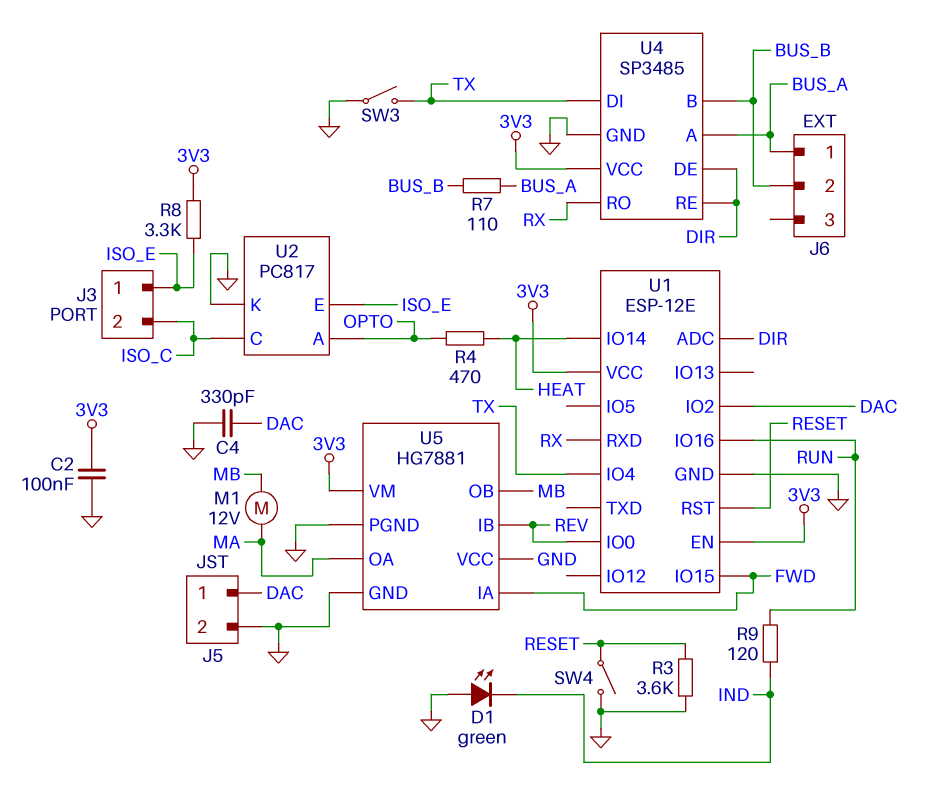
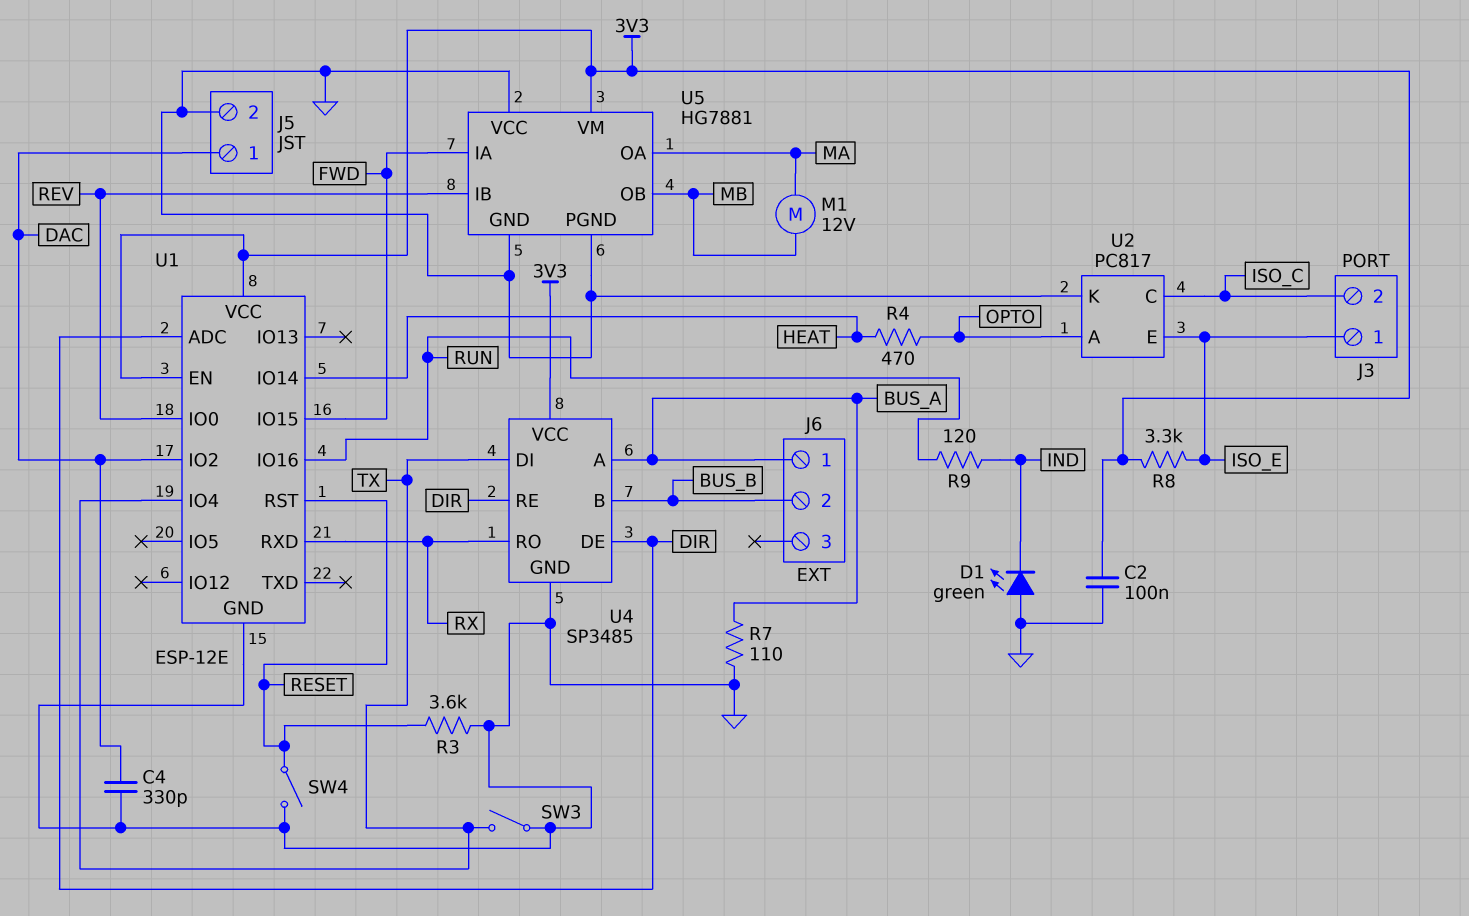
R7: 110 (BUS_A, BUS_B) -> 110 (BUS_A, GND)

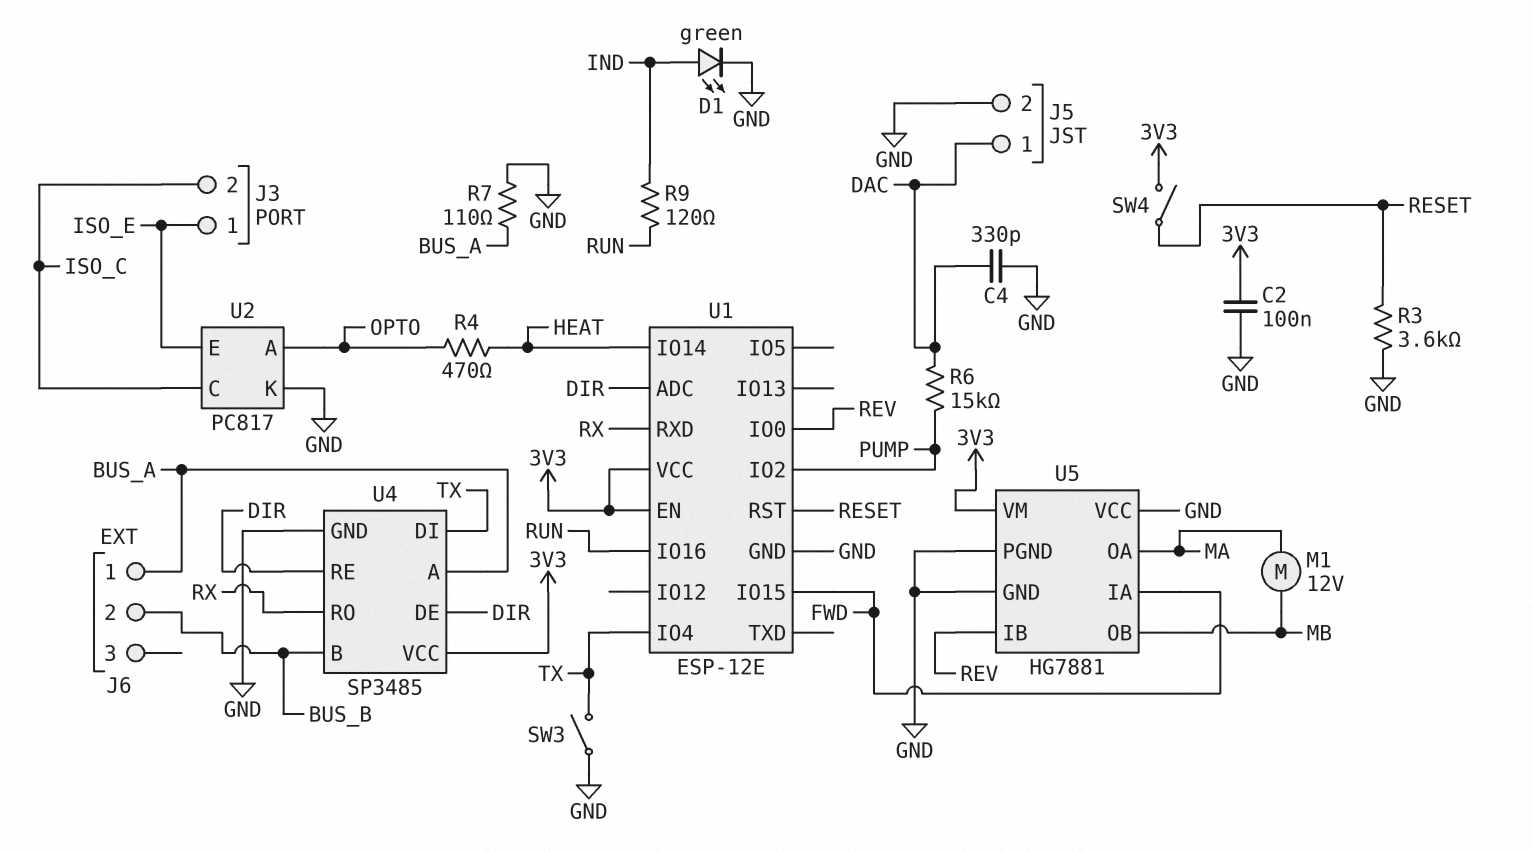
D1: LED green (A GND, K IND) -> LED green (A IND, K GND)
R6: none -> 15k (DAC, PUMP)
R8: 3.3k (3V3, ISO_E) -> none
SW4: switch (GND, RESET) -> switch (3V3, RESET)
U1 pin IO2: DAC -> PUMP

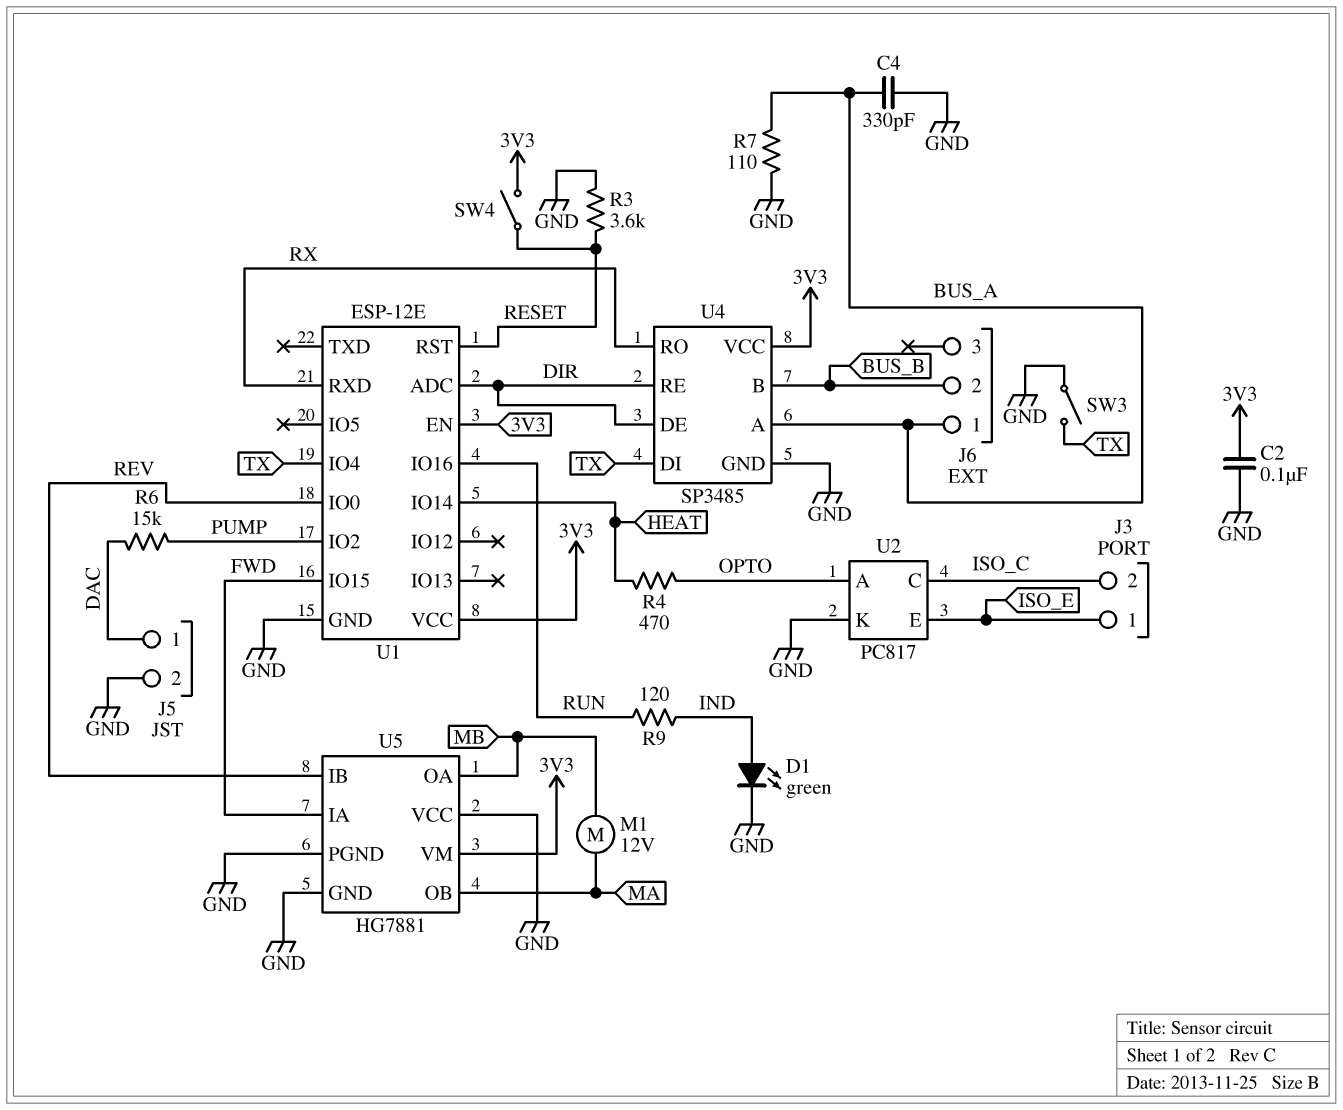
C4: 330pF (DAC, GND) -> 330pF (BUS_A, GND)
U5 pin OA: MA -> MB
U5 pin OB: MB -> MA

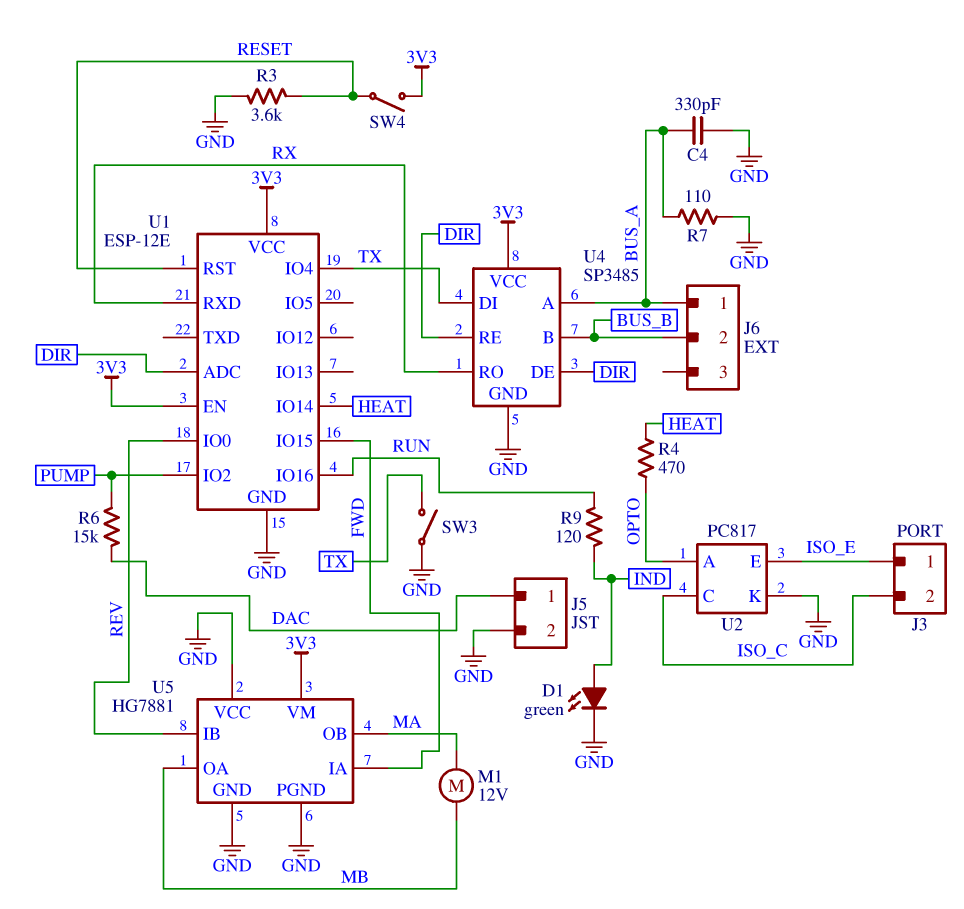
C2: 100nF (3V3, GND) -> none

